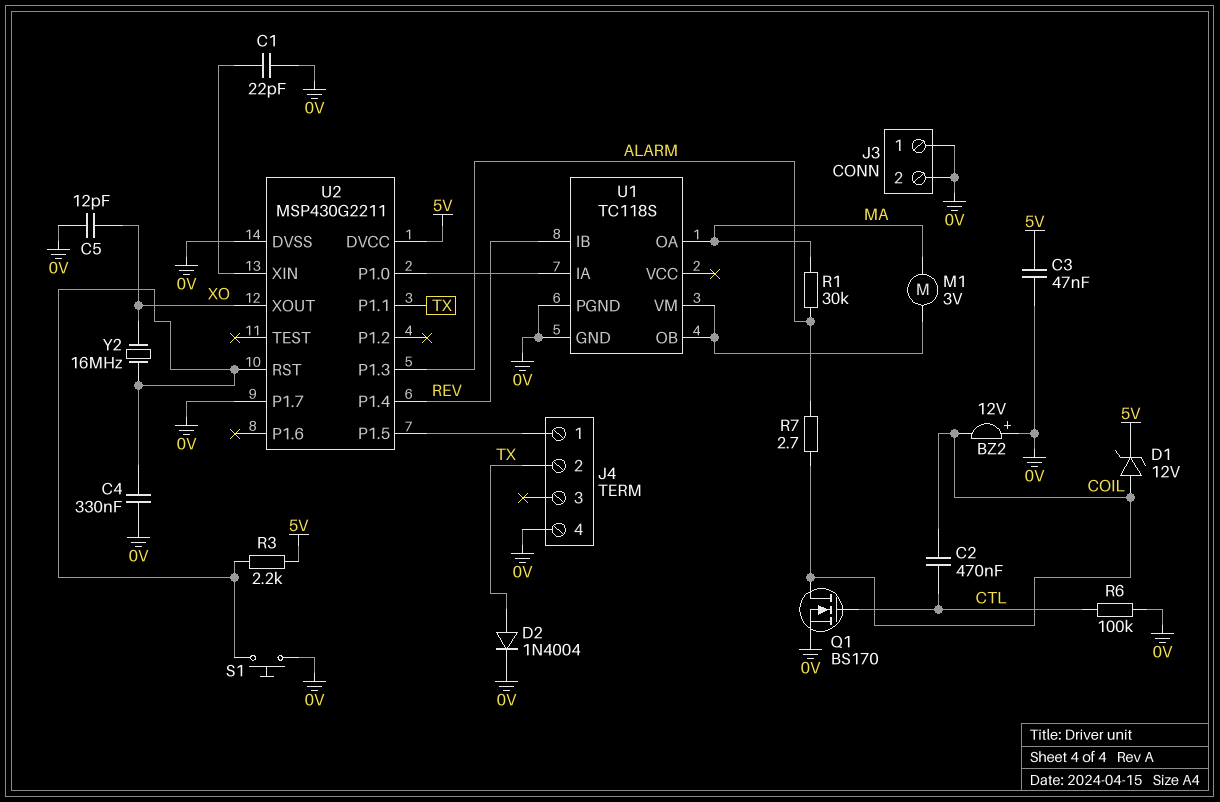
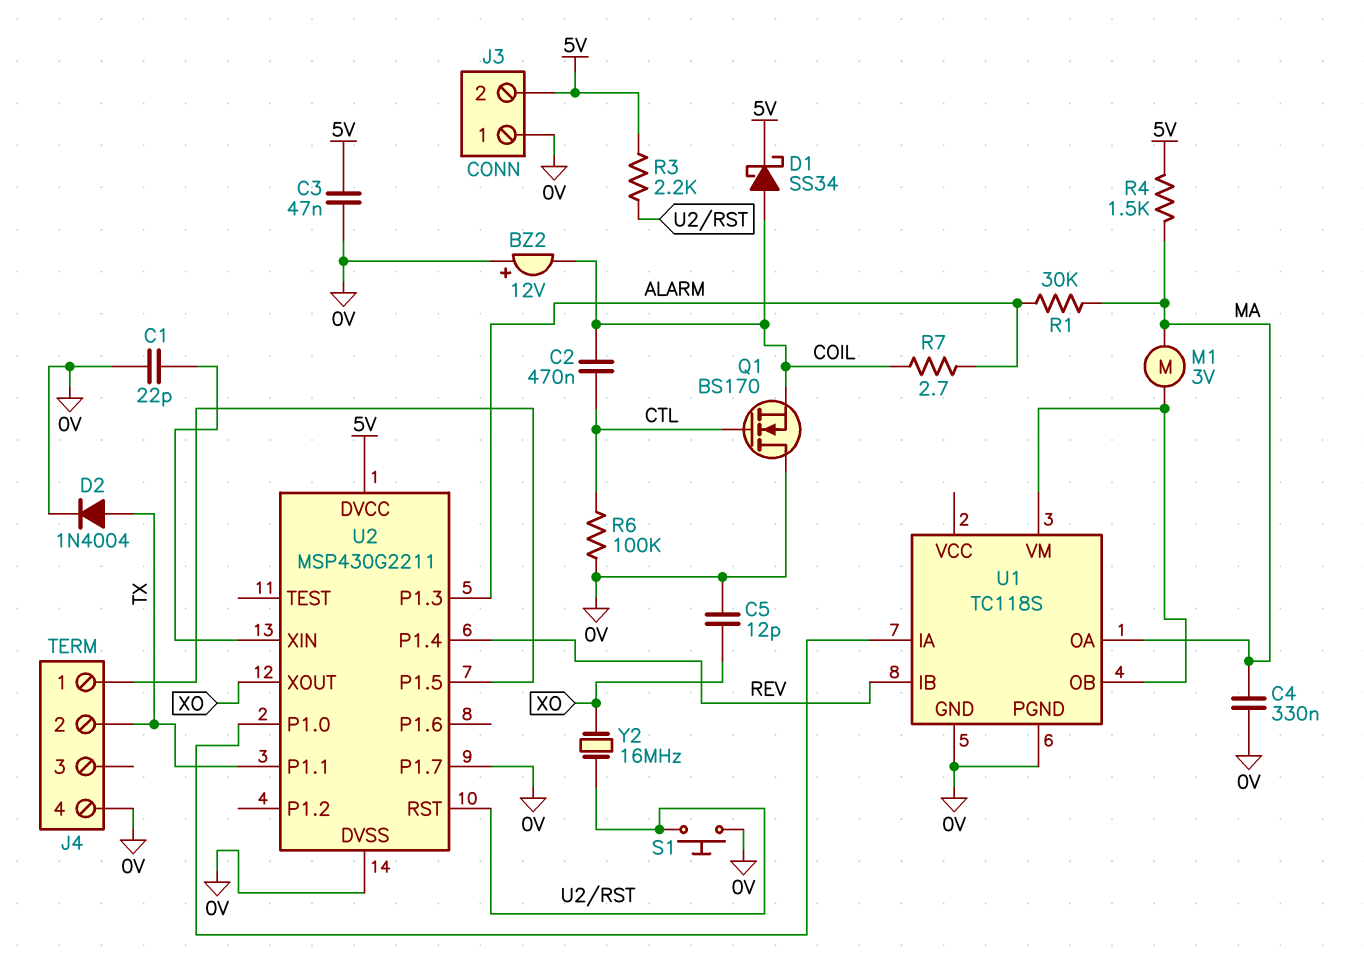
C4: 330nF (0V, U2/RST) -> 330nF (0V, MA)
D1: zener 12V (A COIL, K 5V) -> schottky SS34 (A COIL, K 5V)
J3 pin 2: 0V -> 5V
Q1: NMOS BS170 (G CTL, D COIL, S 0V) -> NMOS BS170 (G CTL, D 0V, S COIL)
R4: none -> 1.5k (5V, MA)

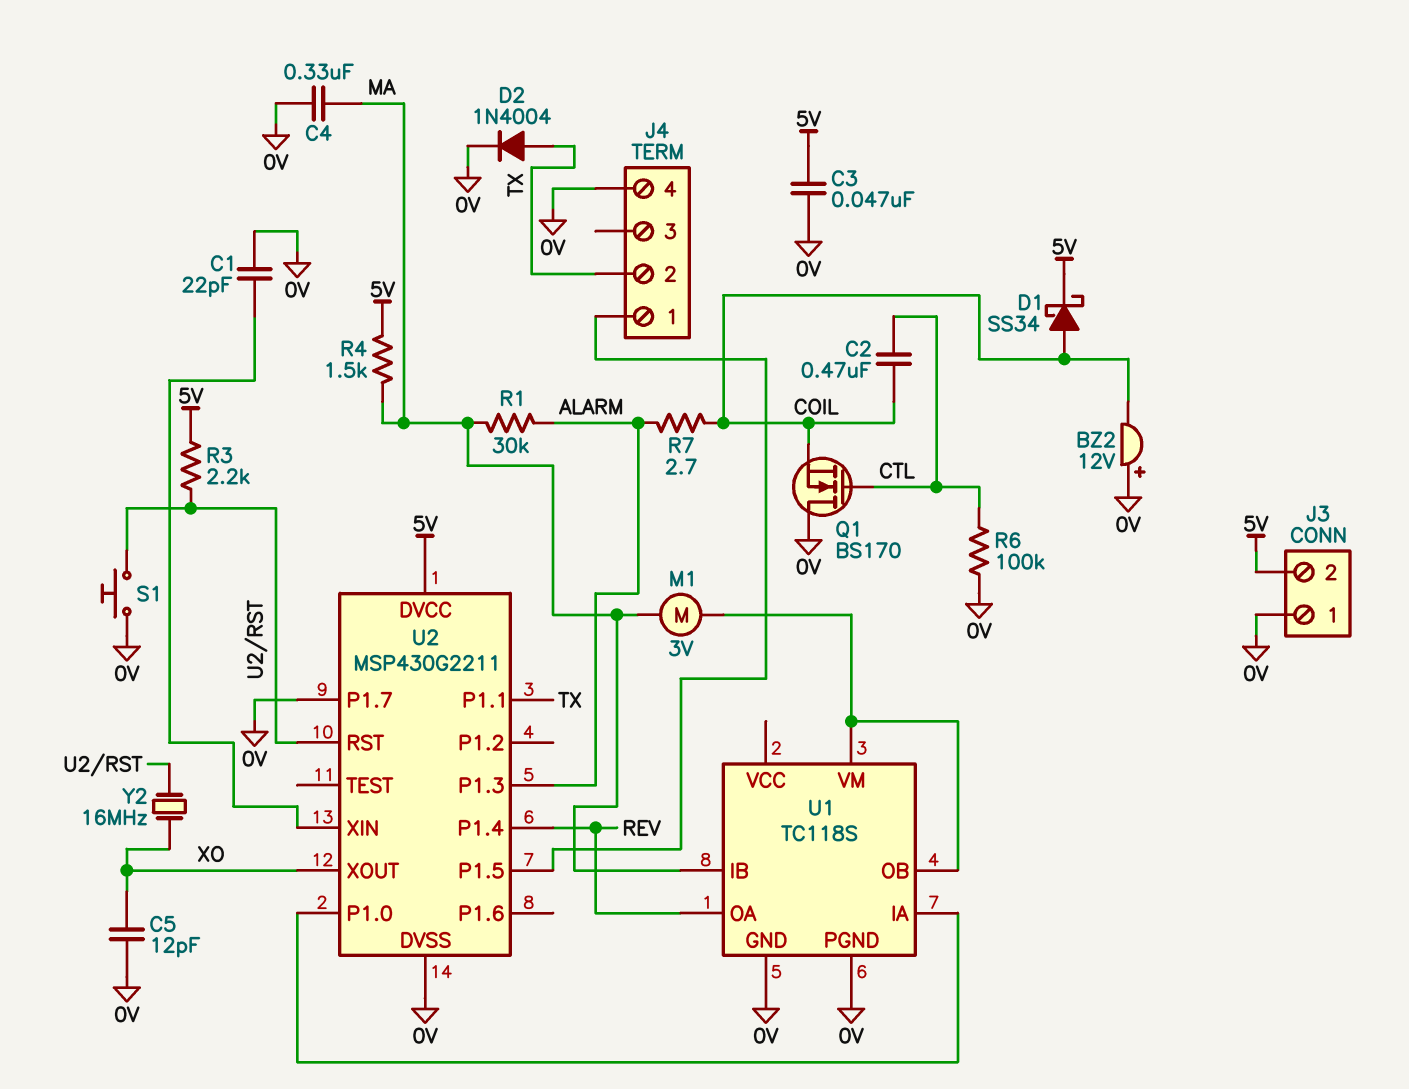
U1 pin IB: REV -> MA
U1 pin OA: MA -> REV

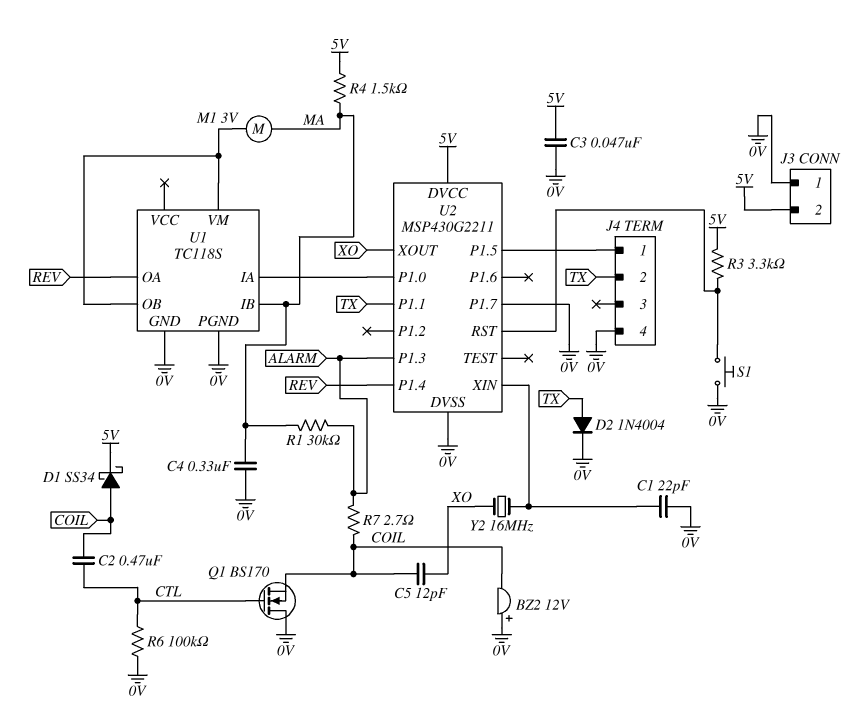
C5: 12pF (0V, XO) -> 12pF (COIL, XO)
R3: 2.2k (5V, U2/RST) -> 3.3k (5V, U2/RST)
Y2: 16MHz (U2/RST, XO) -> 16MHz (U2/XIN, XO)

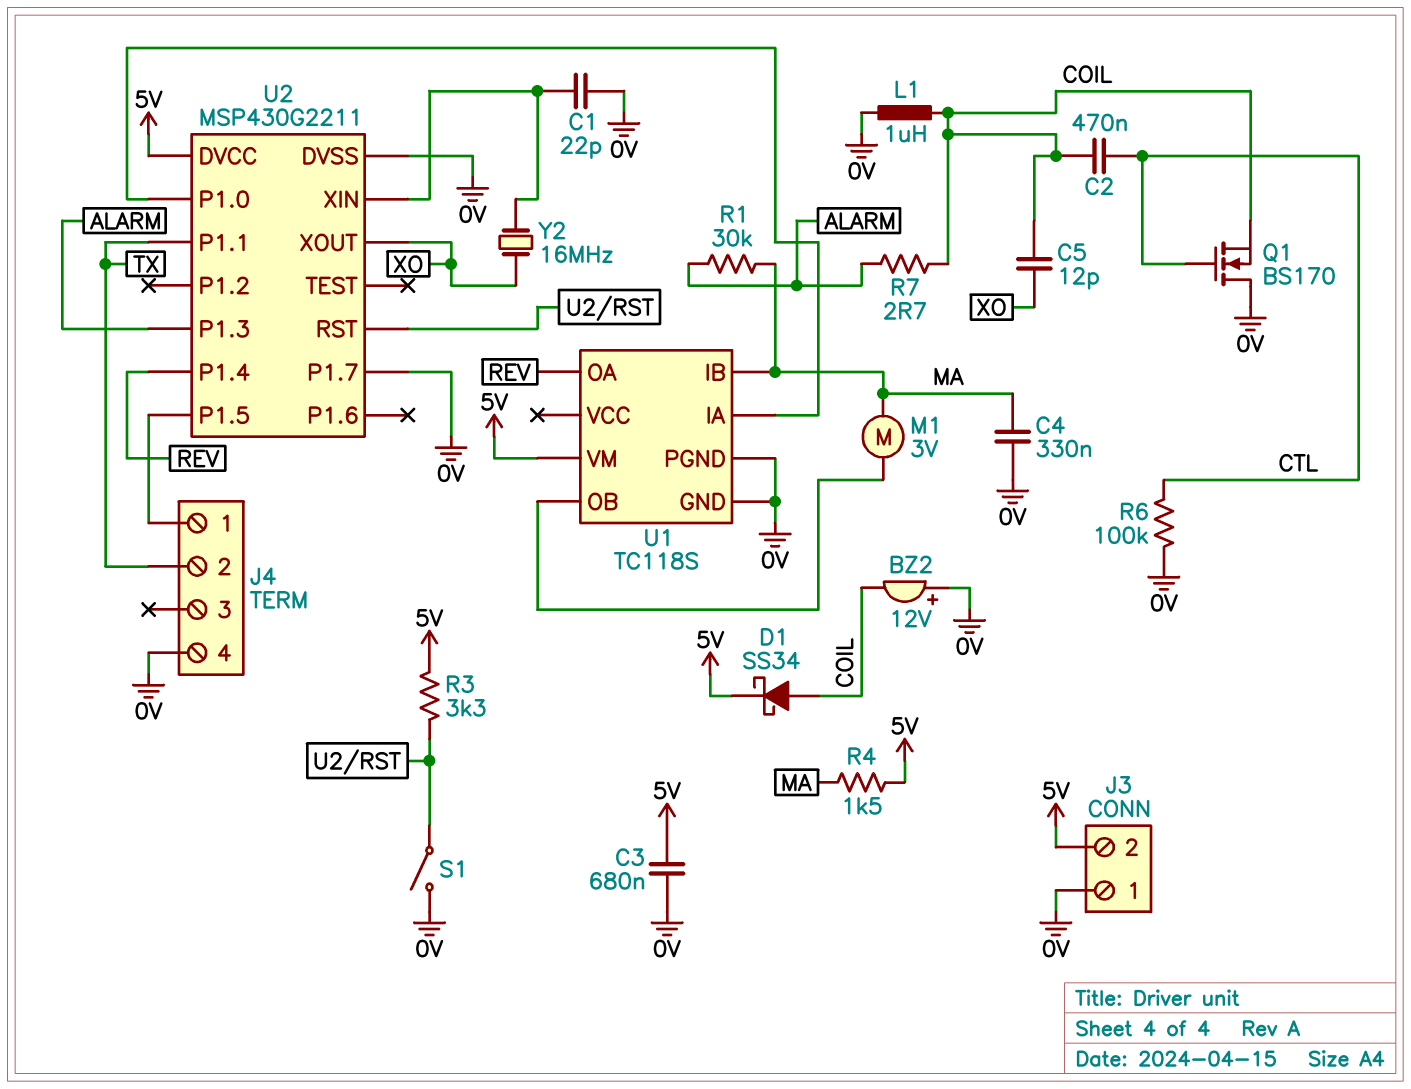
C3: 47nF (0V, 5V) -> 680nF (0V, 5V)
D2: diode 1N4004 (A TX, K 0V) -> none
L1: none -> 1uH (0V, COIL)
S1: button (0V, U2/RST) -> switch (0V, U2/RST)
U1 pin VM: U1/OB -> 5V

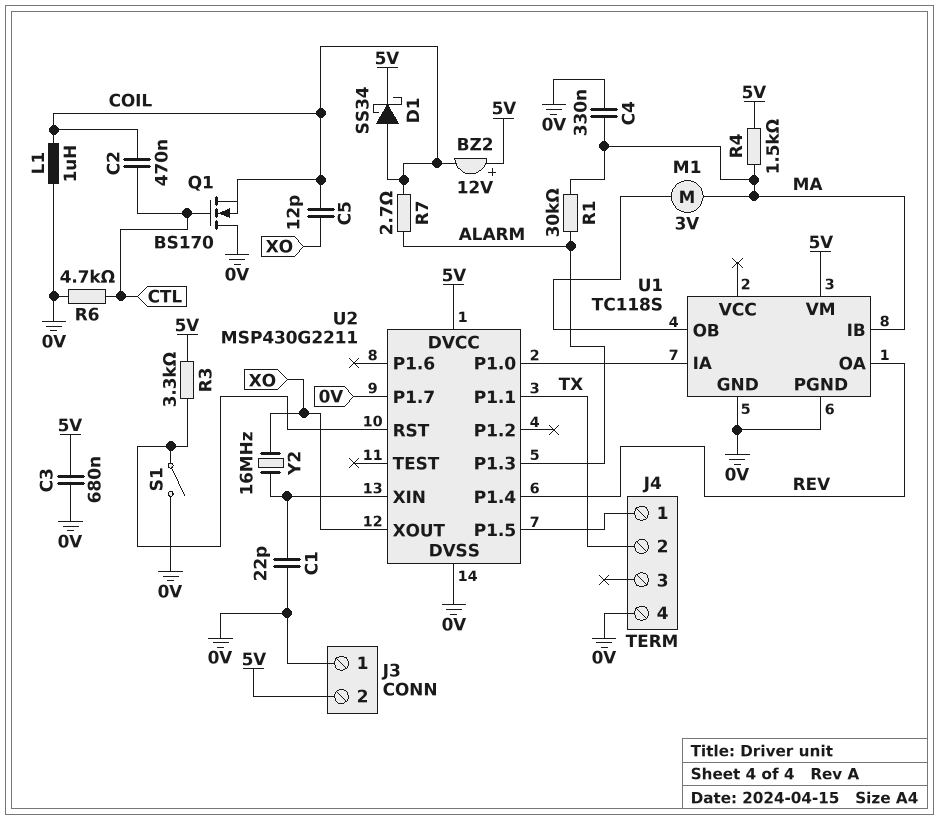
BZ2: buzzer 12V (plus 0V, minus COIL) -> buzzer 12V (plus 5V, minus COIL)
R6: 100k (0V, CTL) -> 4.7k (0V, CTL)

